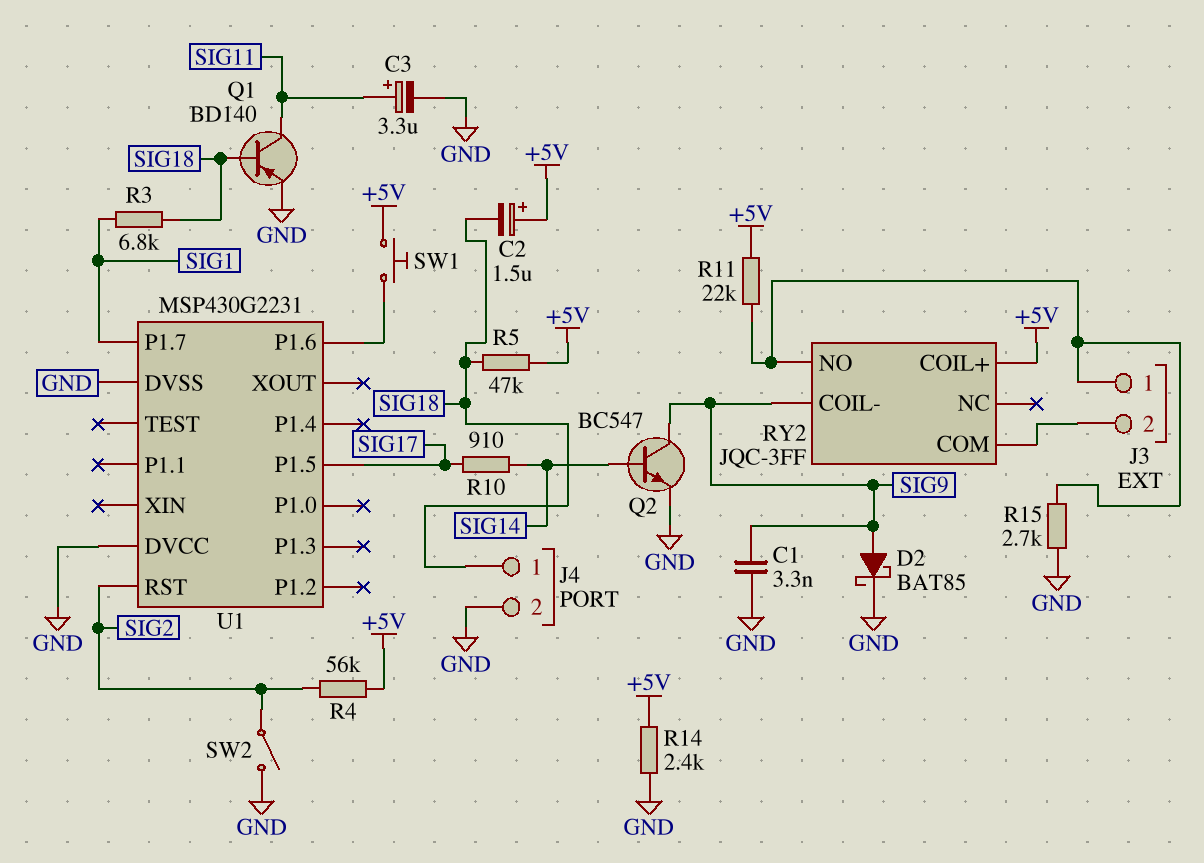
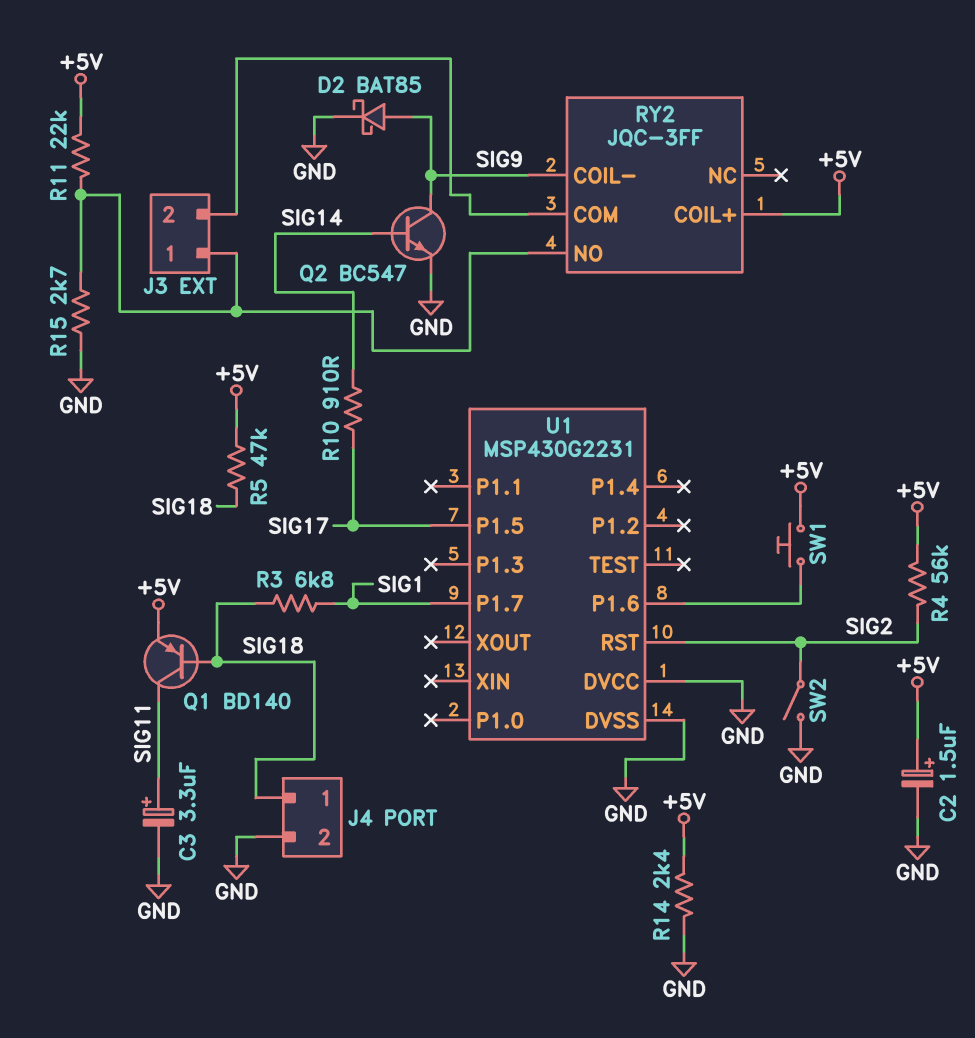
C1: 3.3nF (GND, SIG9) -> none
C2: 1.5uF (plus +5V, minus SIG18) -> 1.5uF (plus +5V, minus GND)
Q1: PNP BD140 (B SIG18, C SIG11, E GND) -> PNP BD140 (B SIG18, C SIG11, E +5V)

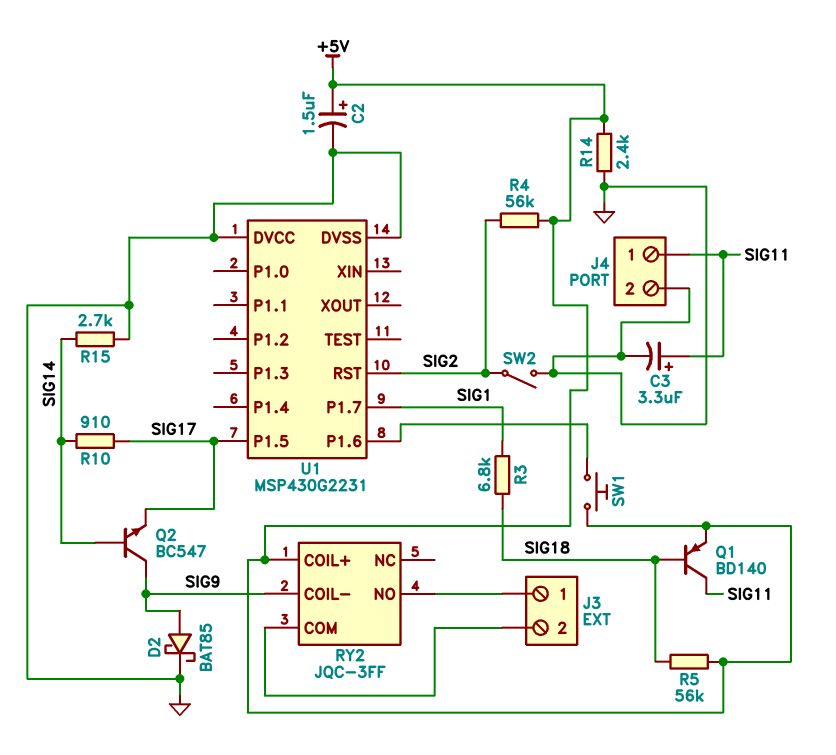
J4 pin 1: SIG18 -> SIG11
Q2: NPN BC547 (B SIG14, C SIG9, E GND) -> NPN BC547 (B SIG14, C SIG9, E SIG17)
R5: 47k (+5V, SIG18) -> 56k (+5V, SIG18)
R11: 22k (+5V, J3/1) -> none
R15: 2.7k (GND, J3/1) -> 2.7k (GND, SIG14)

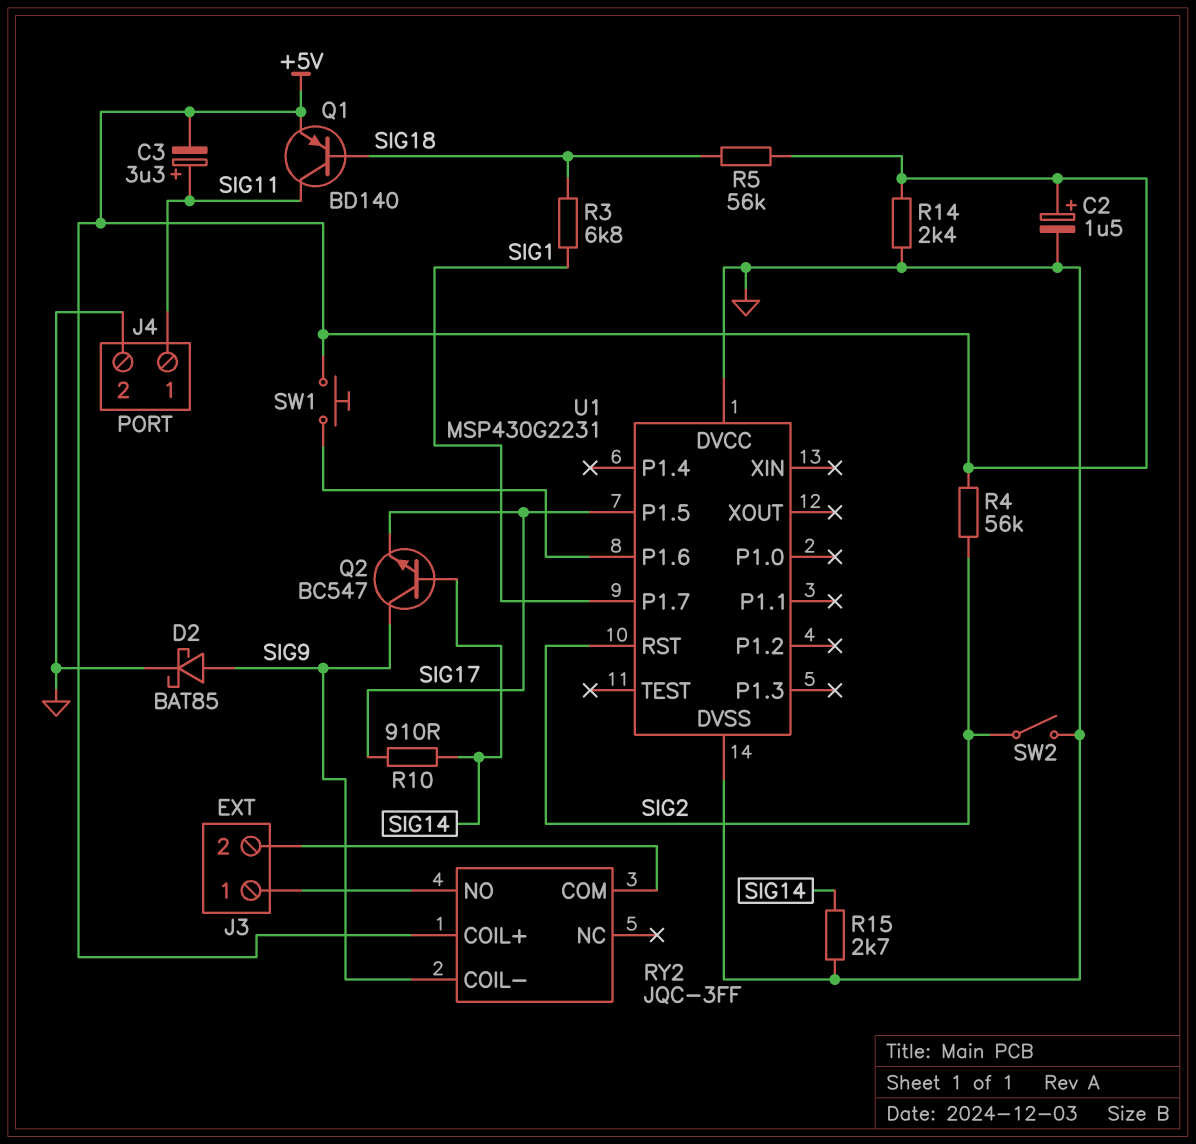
C3: 3.3uF (plus SIG11, minus GND) -> 3.3uF (plus SIG11, minus +5V)

